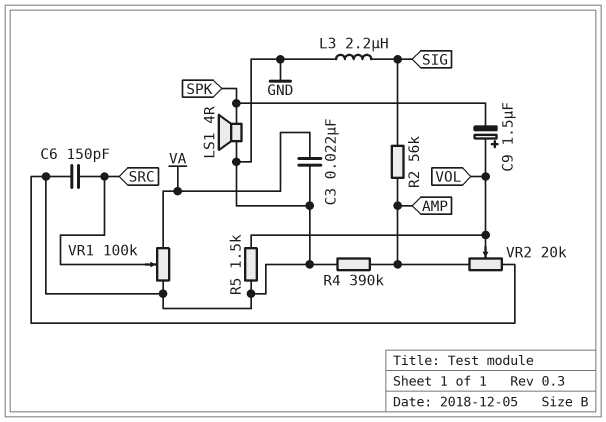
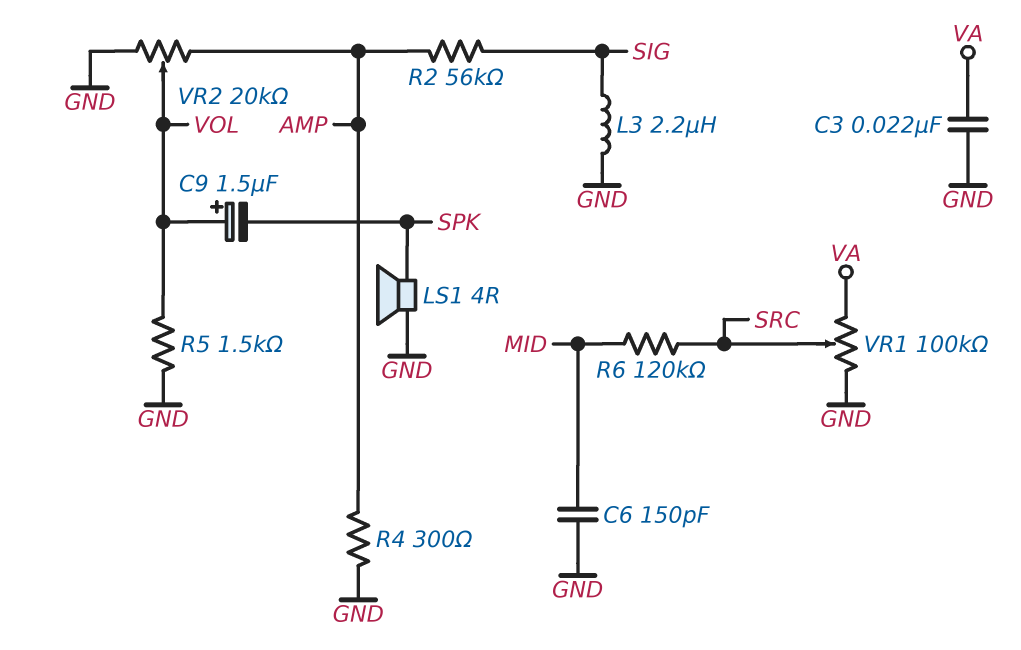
C6: 150pF (GND, SRC) -> 150pF (GND, MID)
R4: 390k (AMP, GND) -> 300 (AMP, GND)
R6: none -> 120k (MID, SRC)

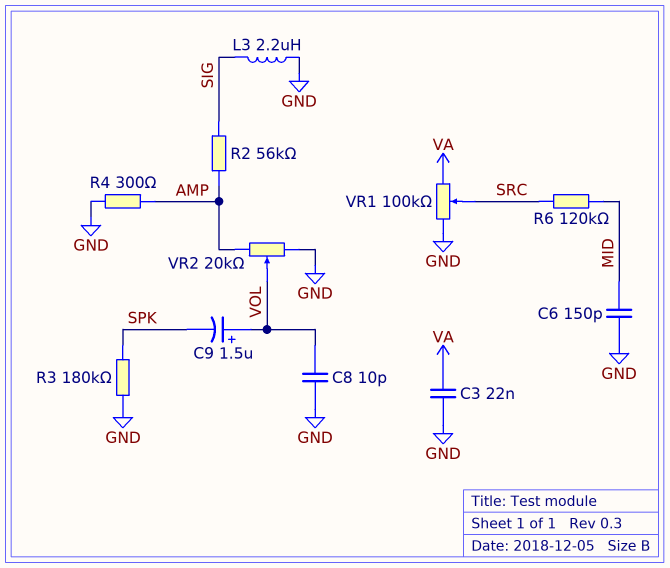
C8: none -> 10pF (GND, VOL)
LS1: speaker 4R (GND, SPK) -> none
R3: none -> 180k (GND, SPK)
R5: 1.5k (GND, VOL) -> none

